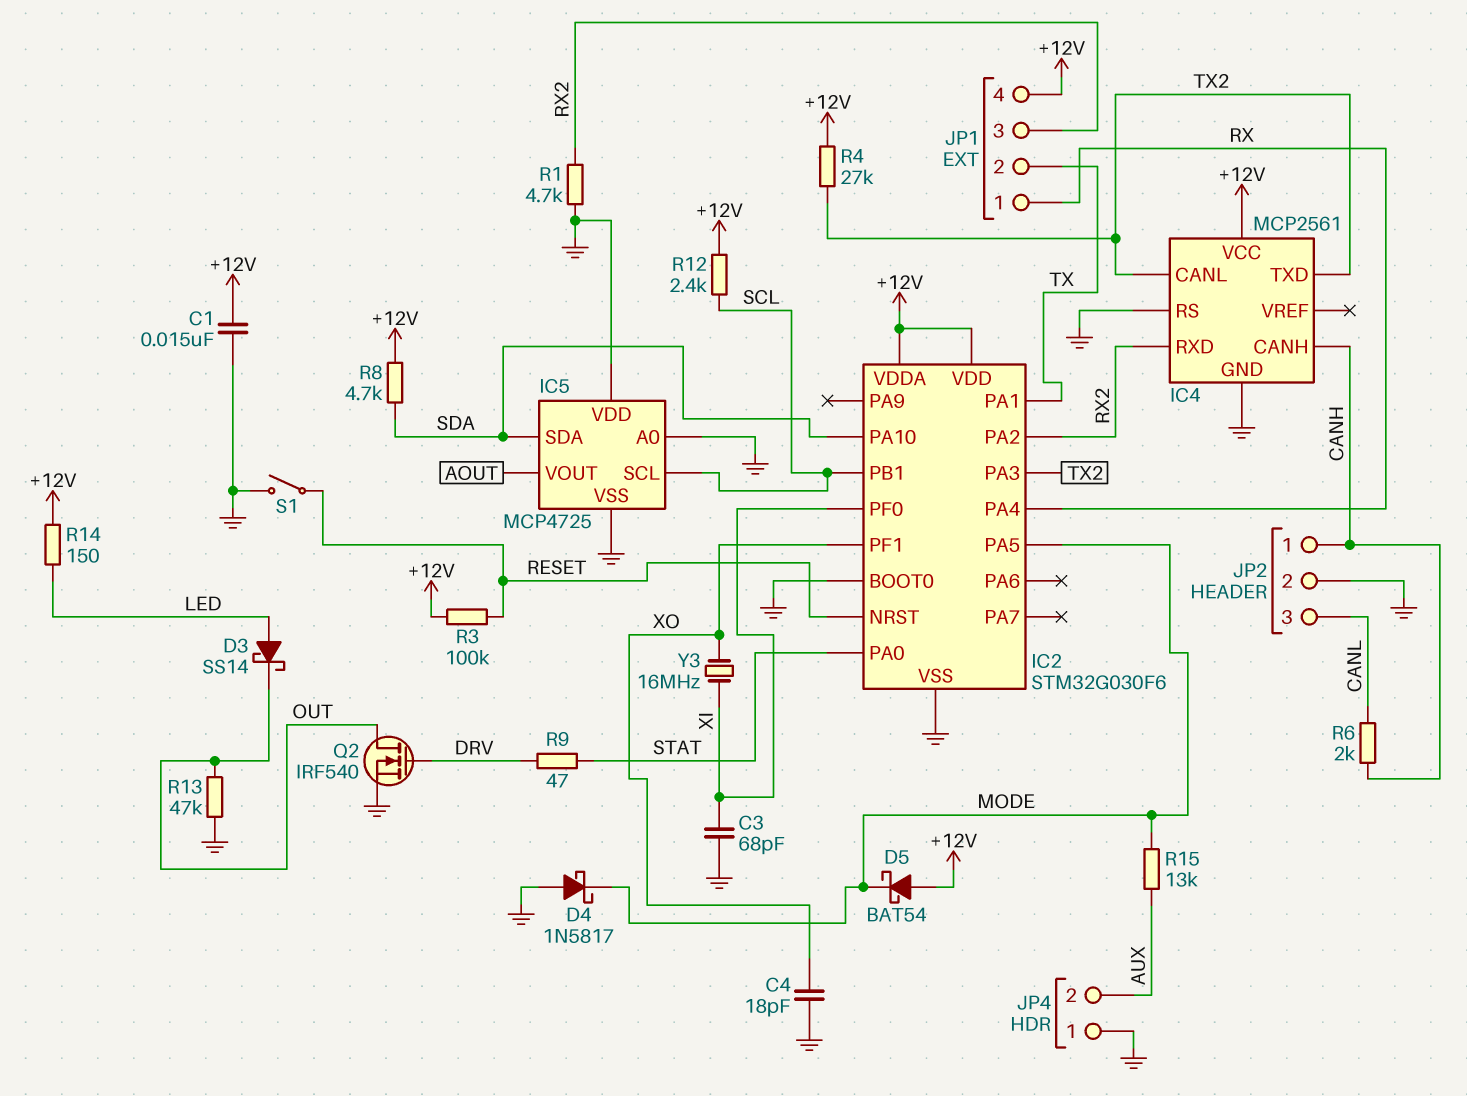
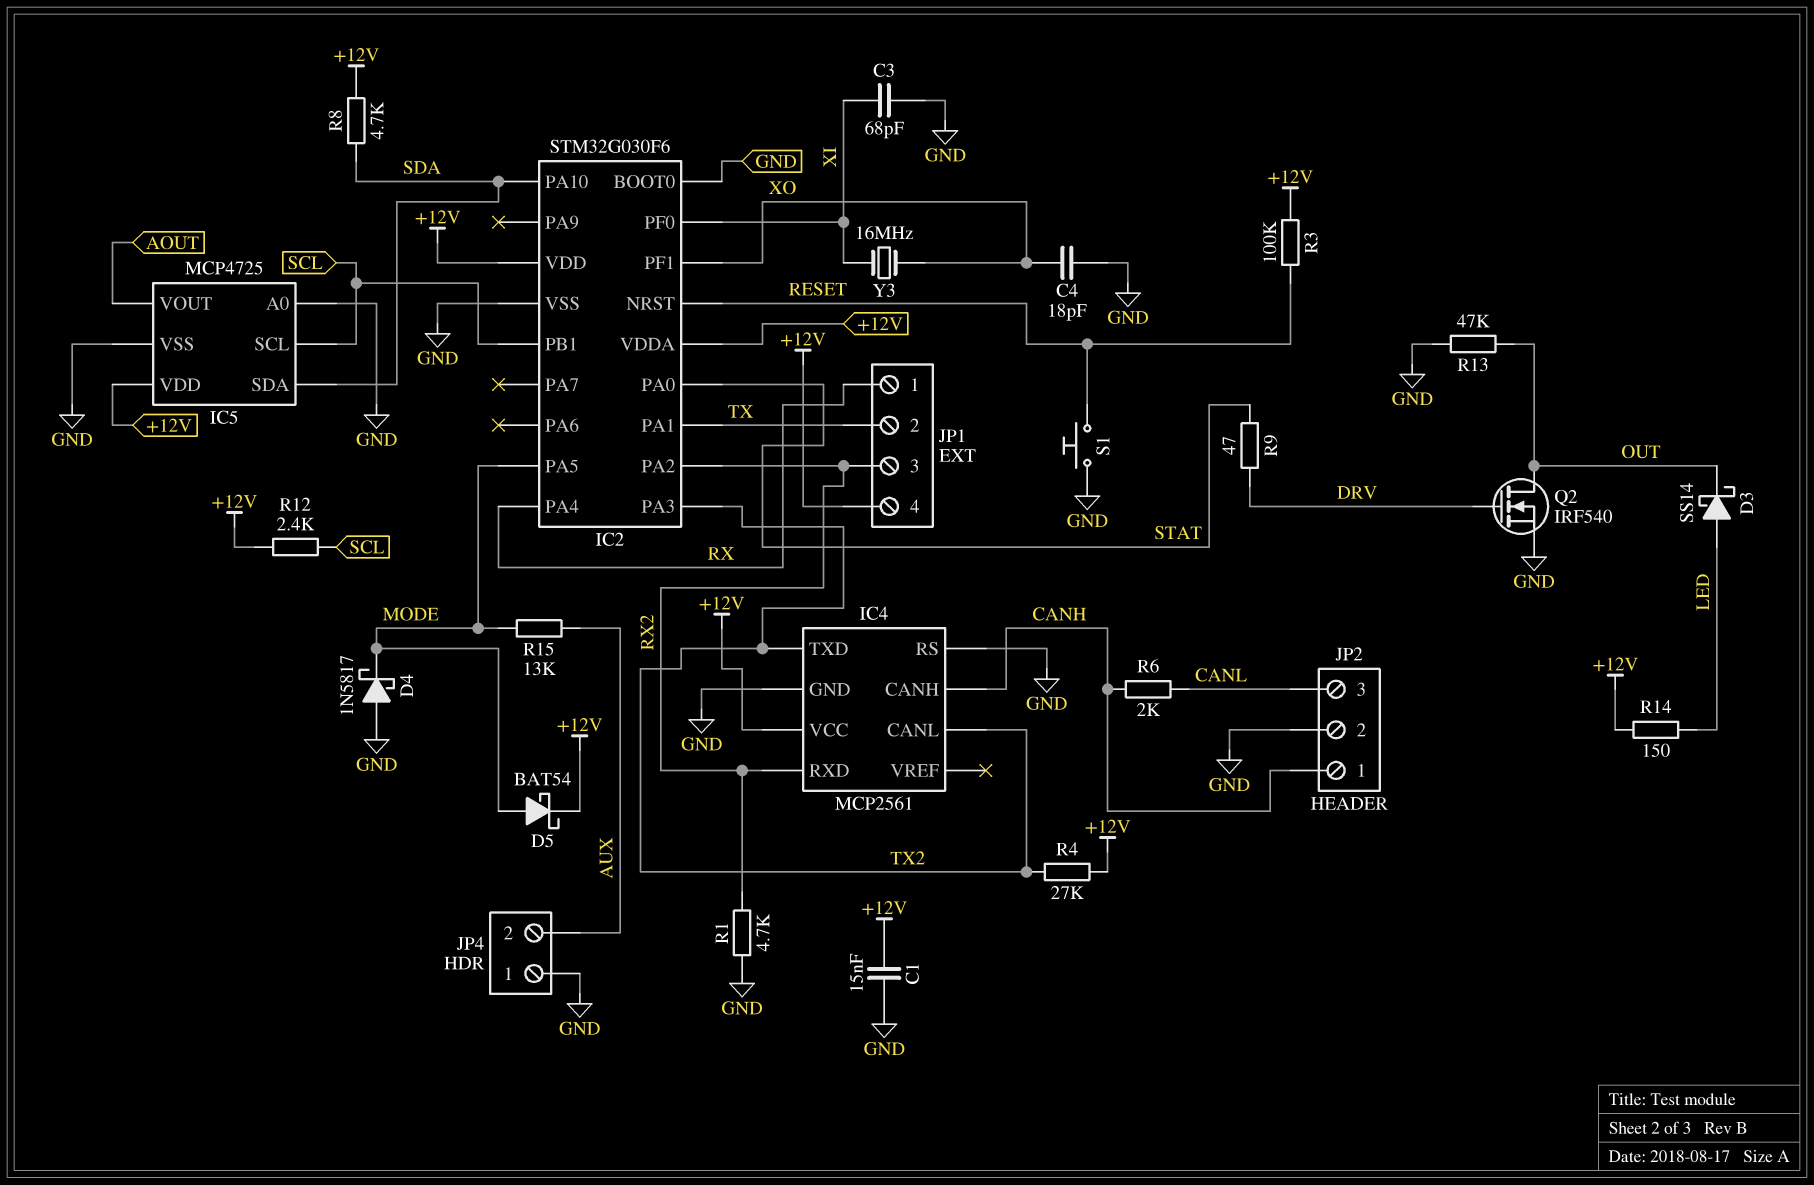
D5: schottky BAT54 (A +12V, K MODE) -> schottky BAT54 (A MODE, K +12V)
IC5 pin VDD: GND -> +12V
S1: switch (GND, RESET) -> button (GND, RESET)

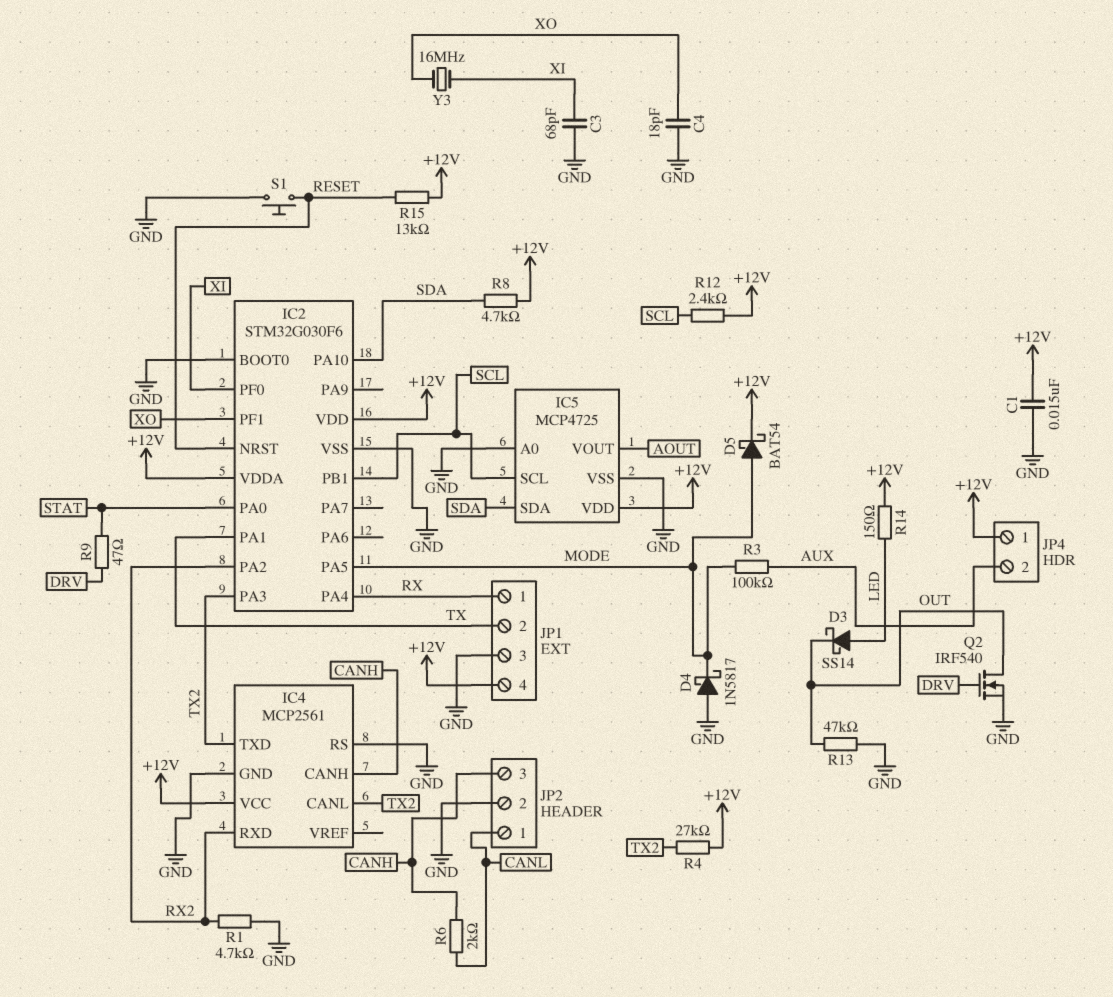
JP1 pin 3: RX2 -> GND
JP2 pin 1: CANH -> CANL
JP2 pin 3: CANL -> CANH
JP4 pin 1: GND -> +12V
R3: 100k (+12V, RESET) -> 100k (AUX, MODE)
R15: 13k (AUX, MODE) -> 13k (+12V, RESET)

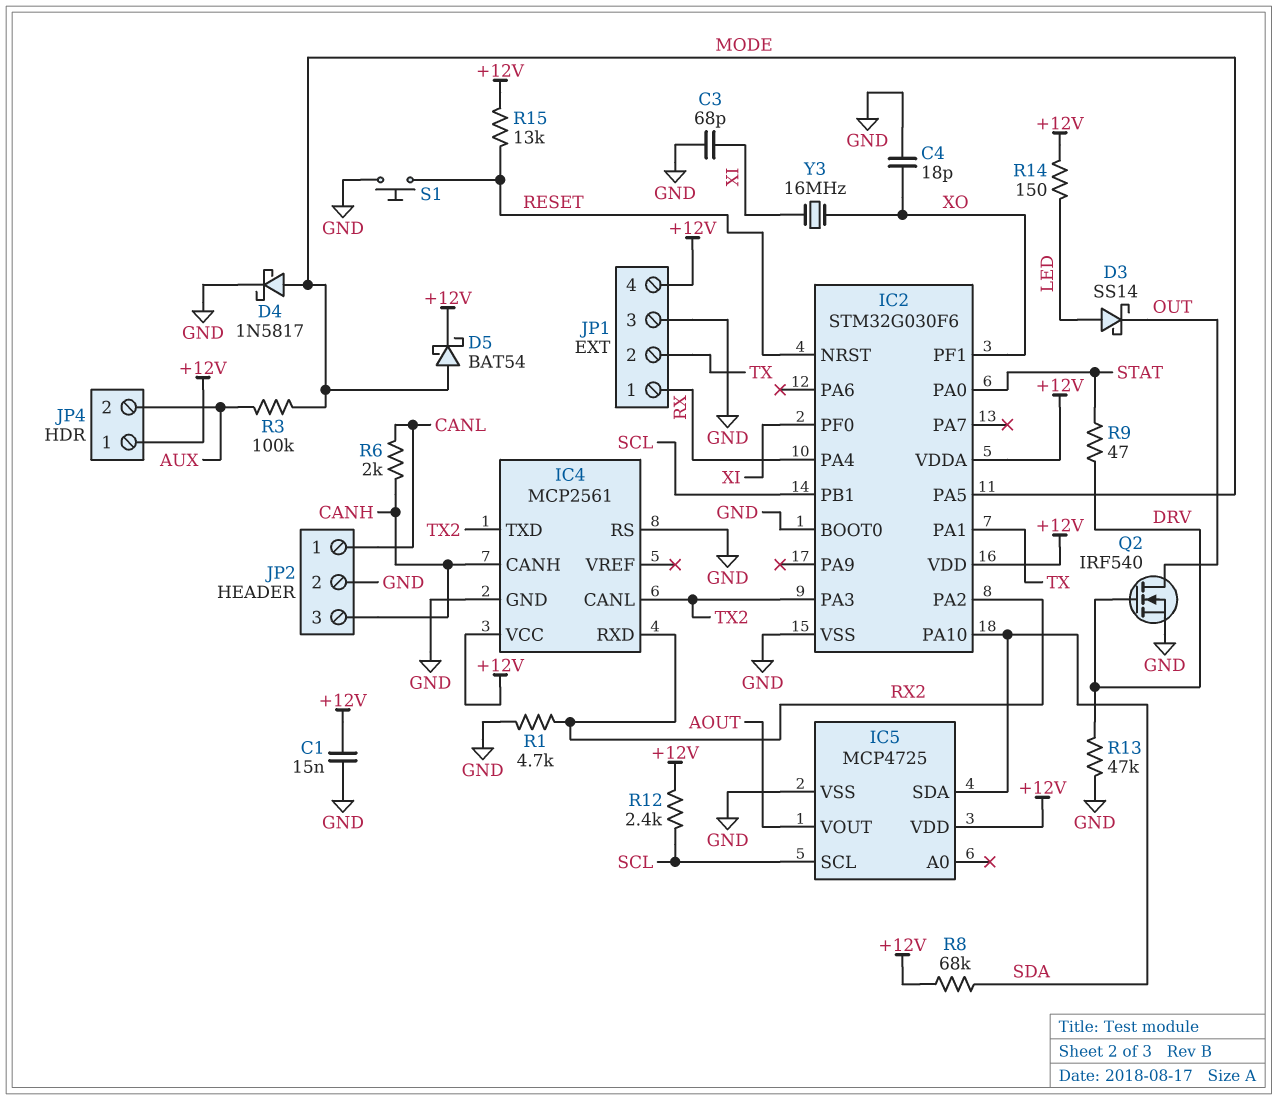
D4: schottky 1N5817 (A GND, K MODE) -> schottky 1N5817 (A MODE, K GND)
IC5 pin A0: GND -> none
R4: 27k (+12V, TX2) -> none
R8: 4.7k (+12V, SDA) -> 68k (+12V, SDA)
R13: 47k (GND, OUT) -> 47k (DRV, GND)

